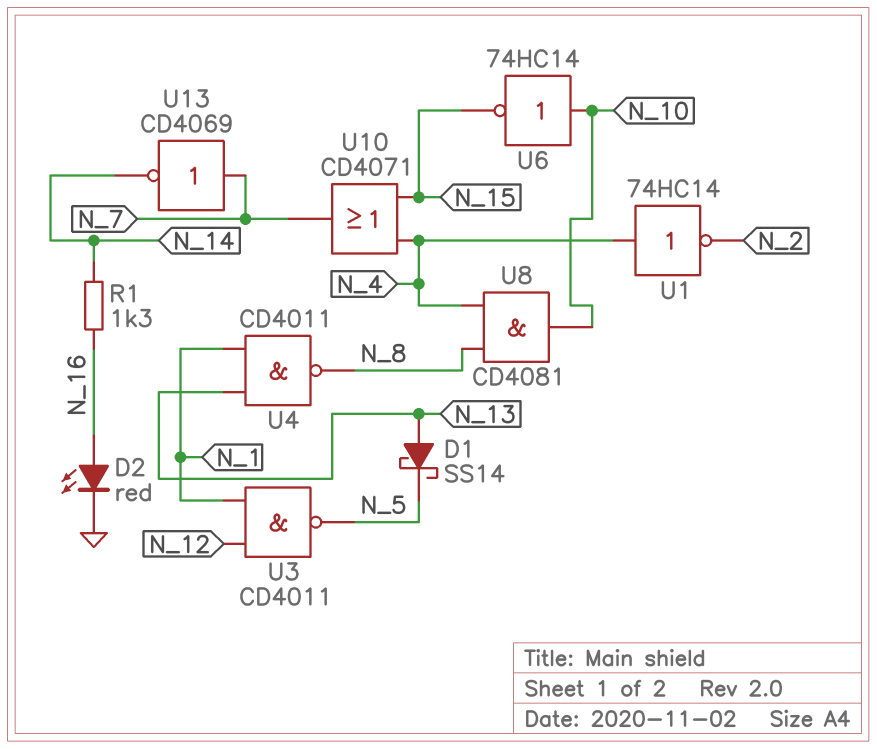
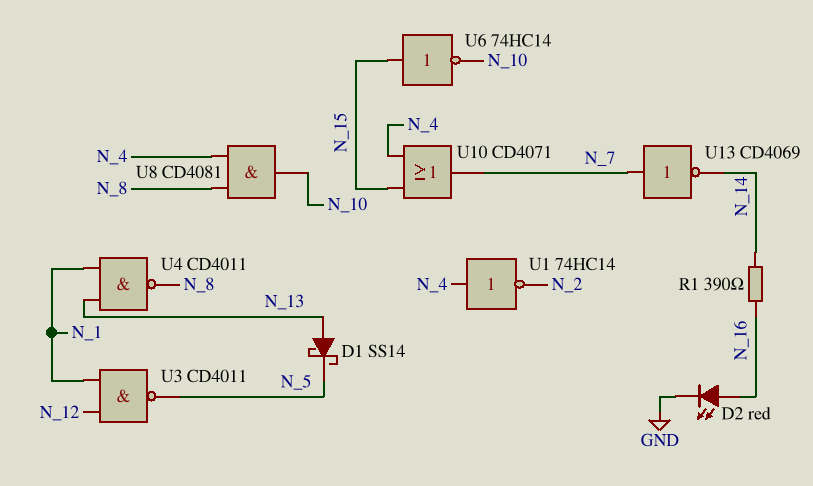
R1: 1.3k (N_14, N_16) -> 390 (N_14, N_16)
U6: NOT 74HC14 (in N_10, out N_15) -> NOT 74HC14 (in N_15, out N_10)

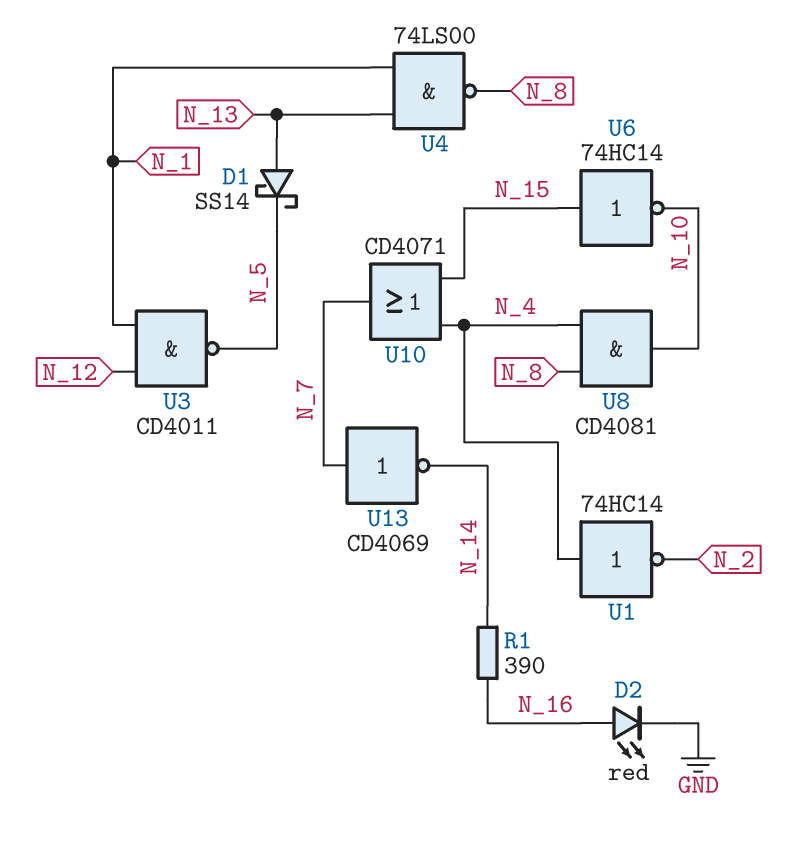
U4: NAND CD4011 (in N_1, in N_13, out N_8) -> NAND 74LS00 (in N_1, in N_13, out N_8)

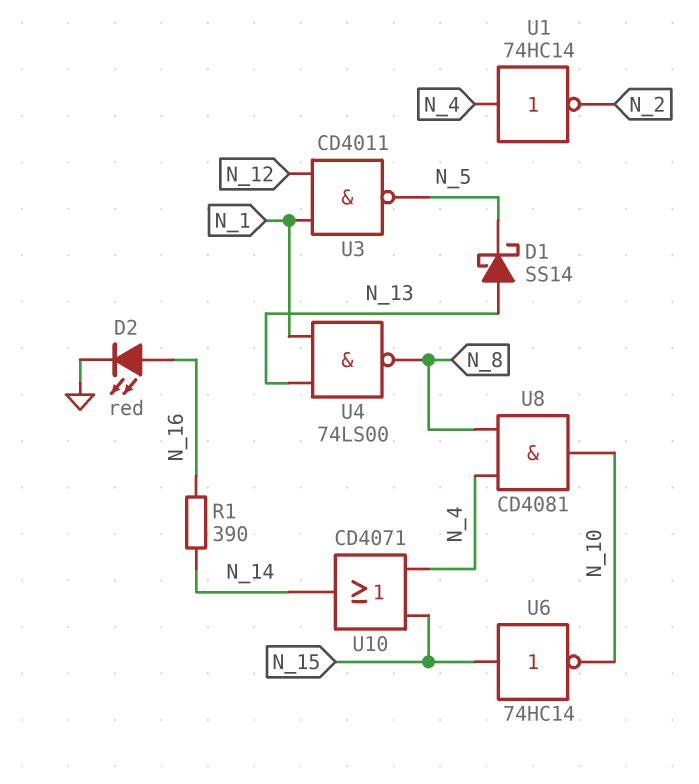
U10: OR CD4071 (in N_4, in N_15, out N_7) -> OR CD4071 (in N_4, in N_15, out N_14)
U13: NOT CD4069 (in N_7, out N_14) -> none

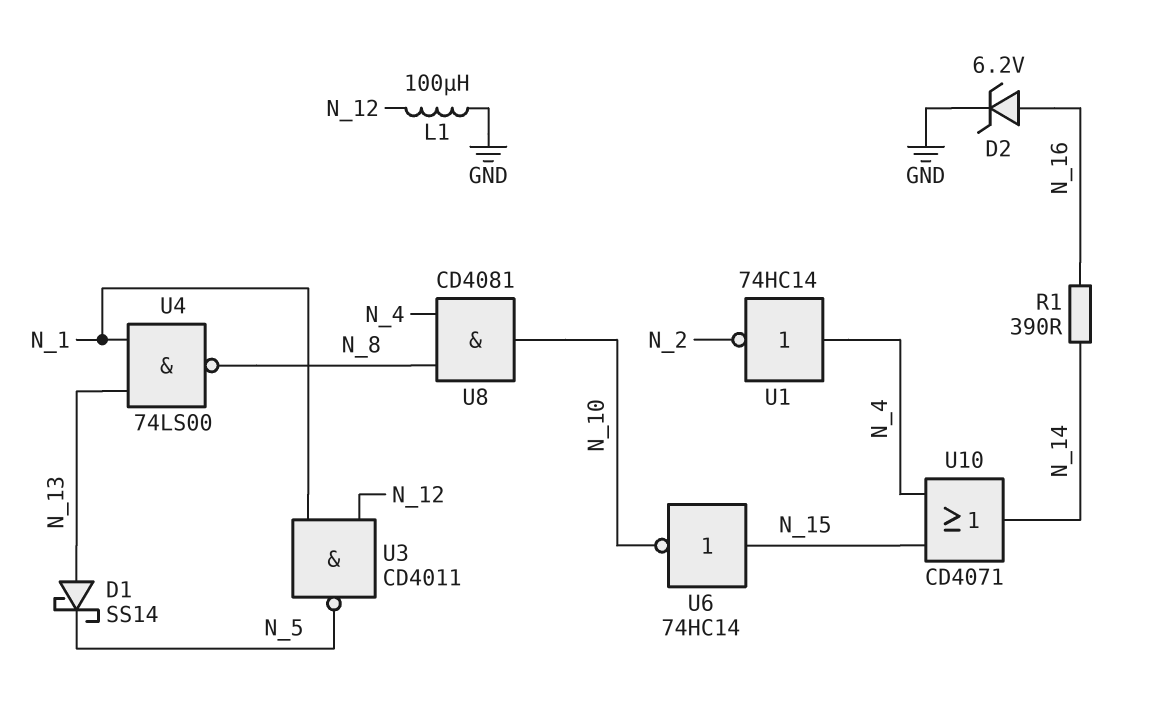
D2: LED red (A N_16, K GND) -> zener 6.2V (A N_16, K GND)
L1: none -> 100uH (GND, N_12)

